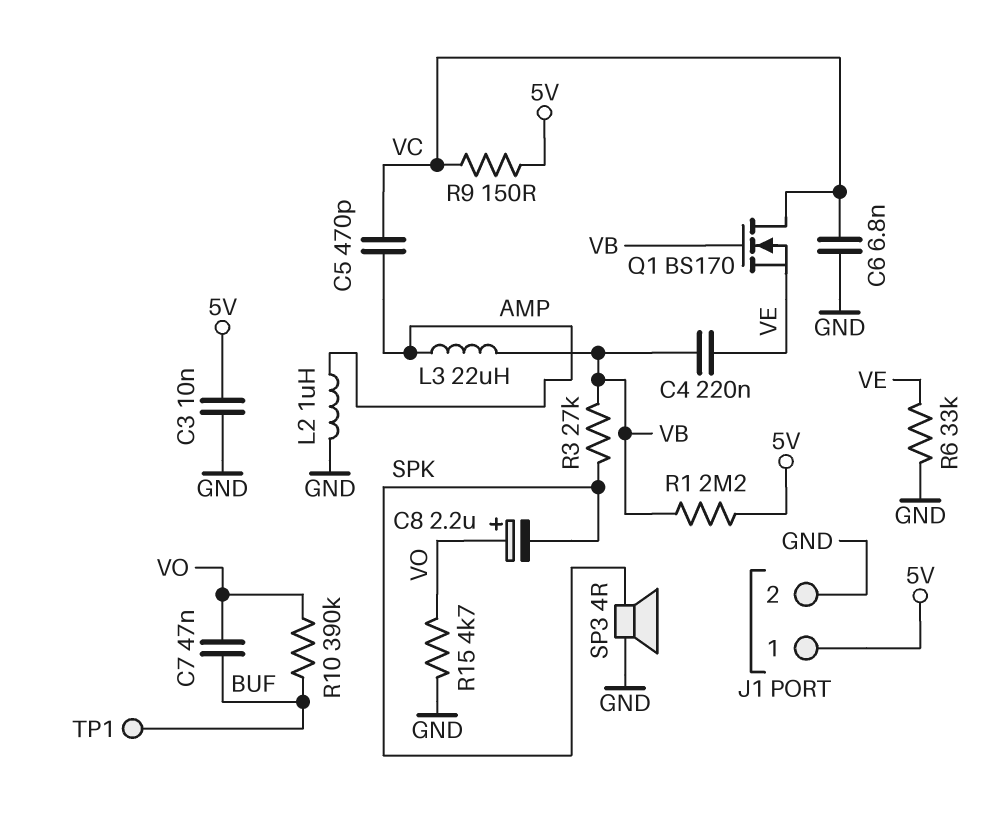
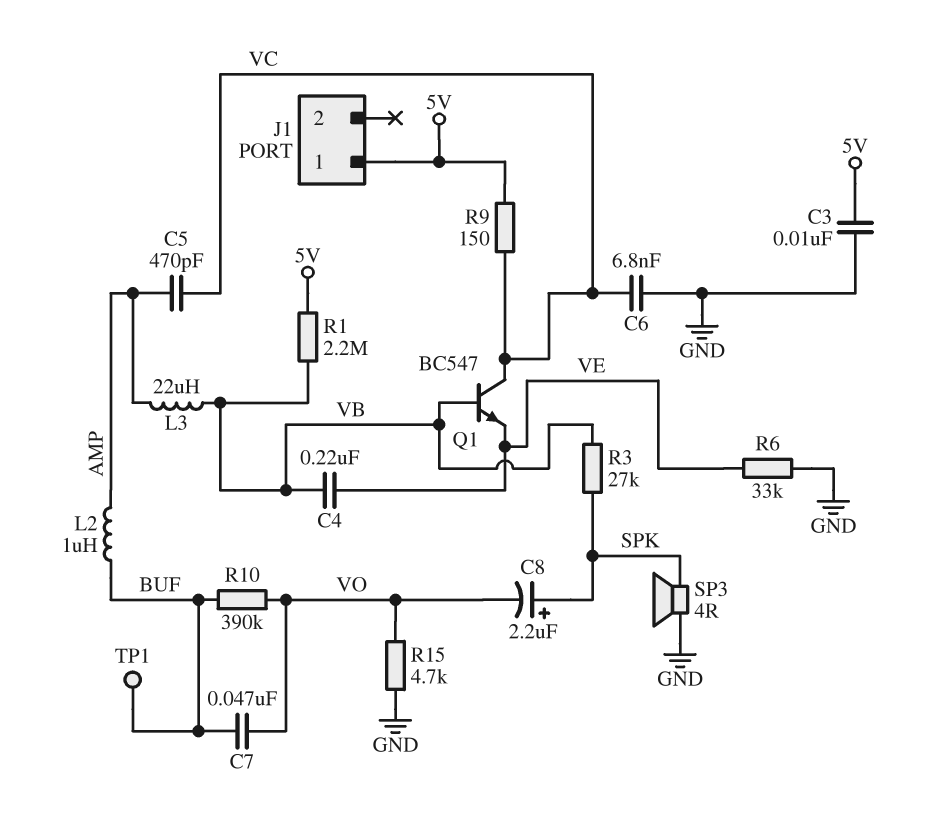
C8: 2.2uF (plus VO, minus SPK) -> 2.2uF (plus SPK, minus VO)
J1 pin 2: GND -> none
L2: 1uH (AMP, GND) -> 1uH (AMP, BUF)
Q1: NMOS BS170 (G VB, D VC, S VE) -> NPN BC547 (B VB, C VC, E VE)

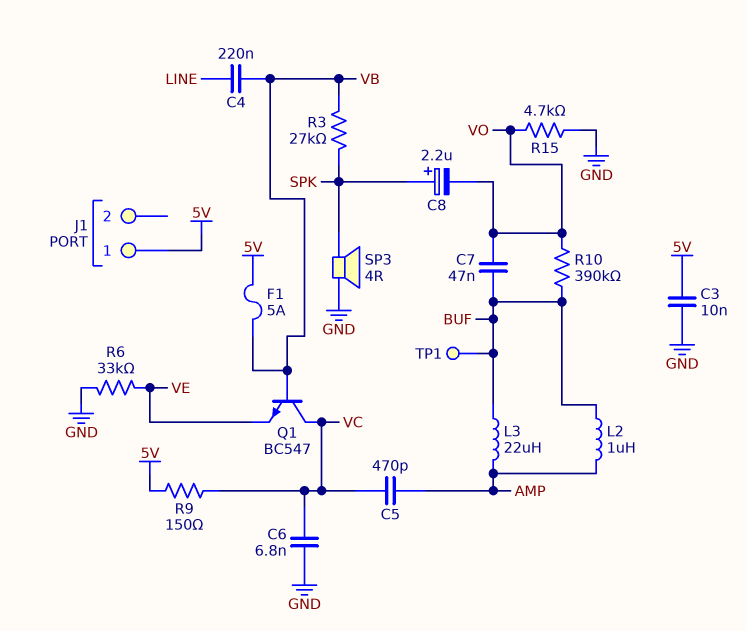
C4: 220nF (VB, VE) -> 220nF (LINE, VB)
F1: none -> 5A (5V, VB)
L3: 22uH (AMP, VB) -> 22uH (AMP, BUF)
R1: 2.2M (5V, VB) -> none

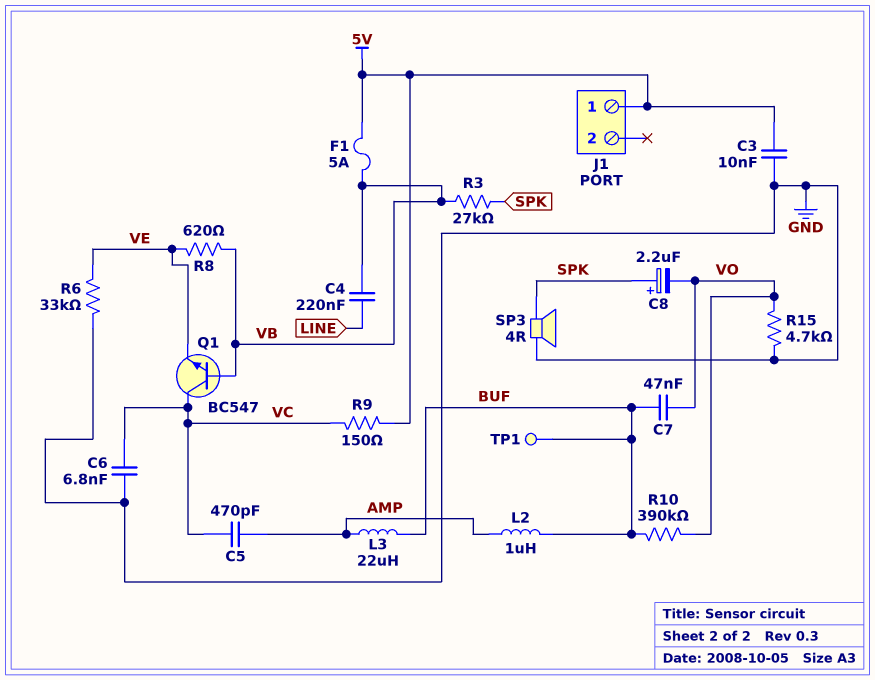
R8: none -> 620 (VB, VE)

